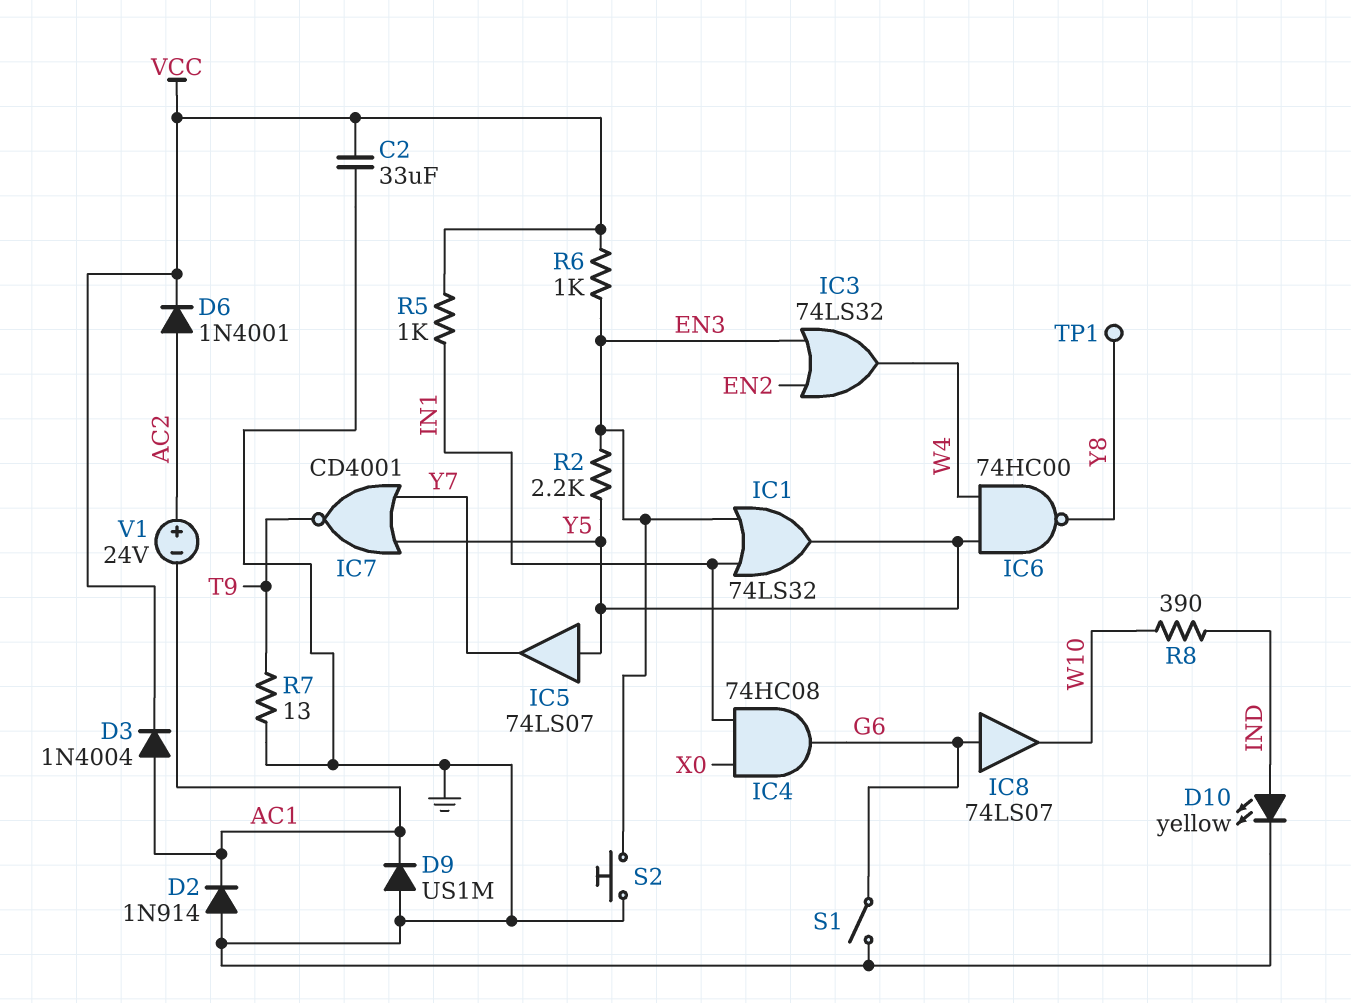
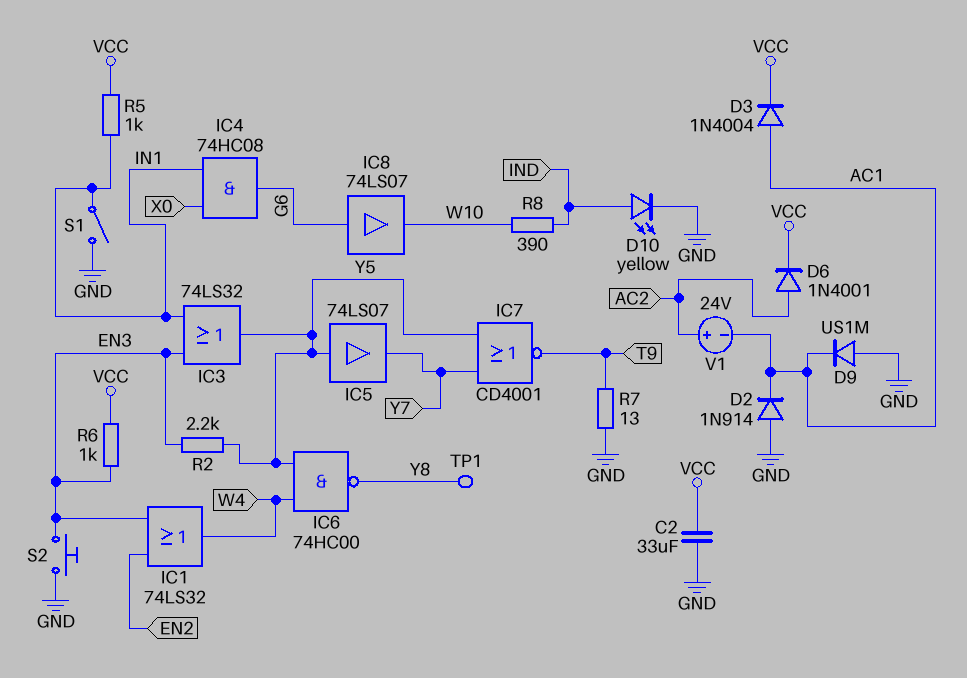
IC1: OR 74LS32 (in EN3, in IN1, out Y5) -> OR 74LS32 (in EN2, in EN3, out W4)
IC3: OR 74LS32 (in EN2, in EN3, out W4) -> OR 74LS32 (in EN3, in IN1, out Y5)
S1: switch (G6, GND) -> switch (GND, IN1)

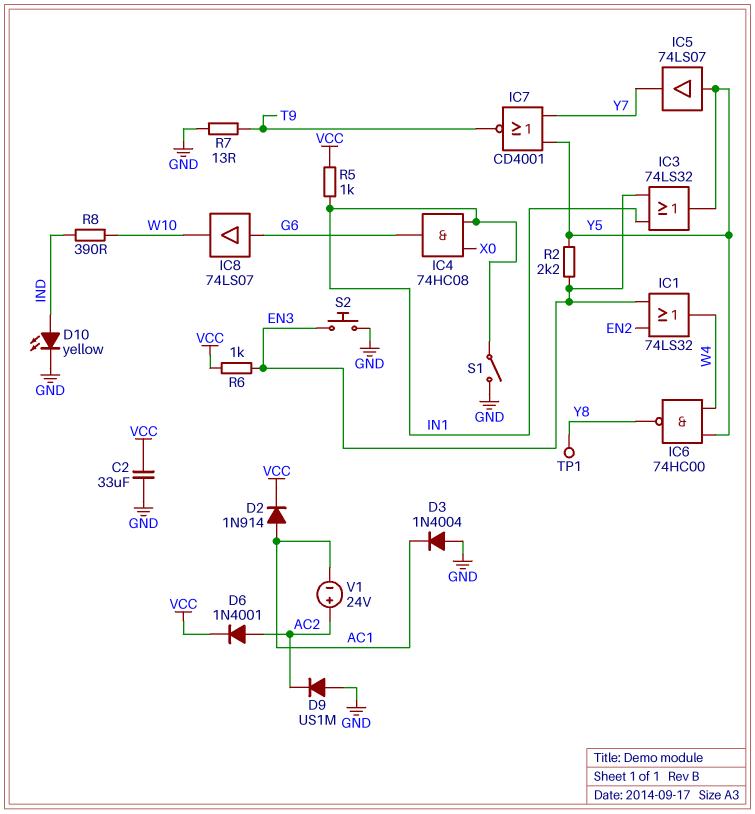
D2: diode 1N914 (A GND, K AC1) -> diode 1N914 (A AC1, K VCC)
D3: diode 1N4004 (A AC1, K VCC) -> diode 1N4004 (A GND, K AC1)
D9: diode US1M (A GND, K AC1) -> diode US1M (A GND, K AC2)

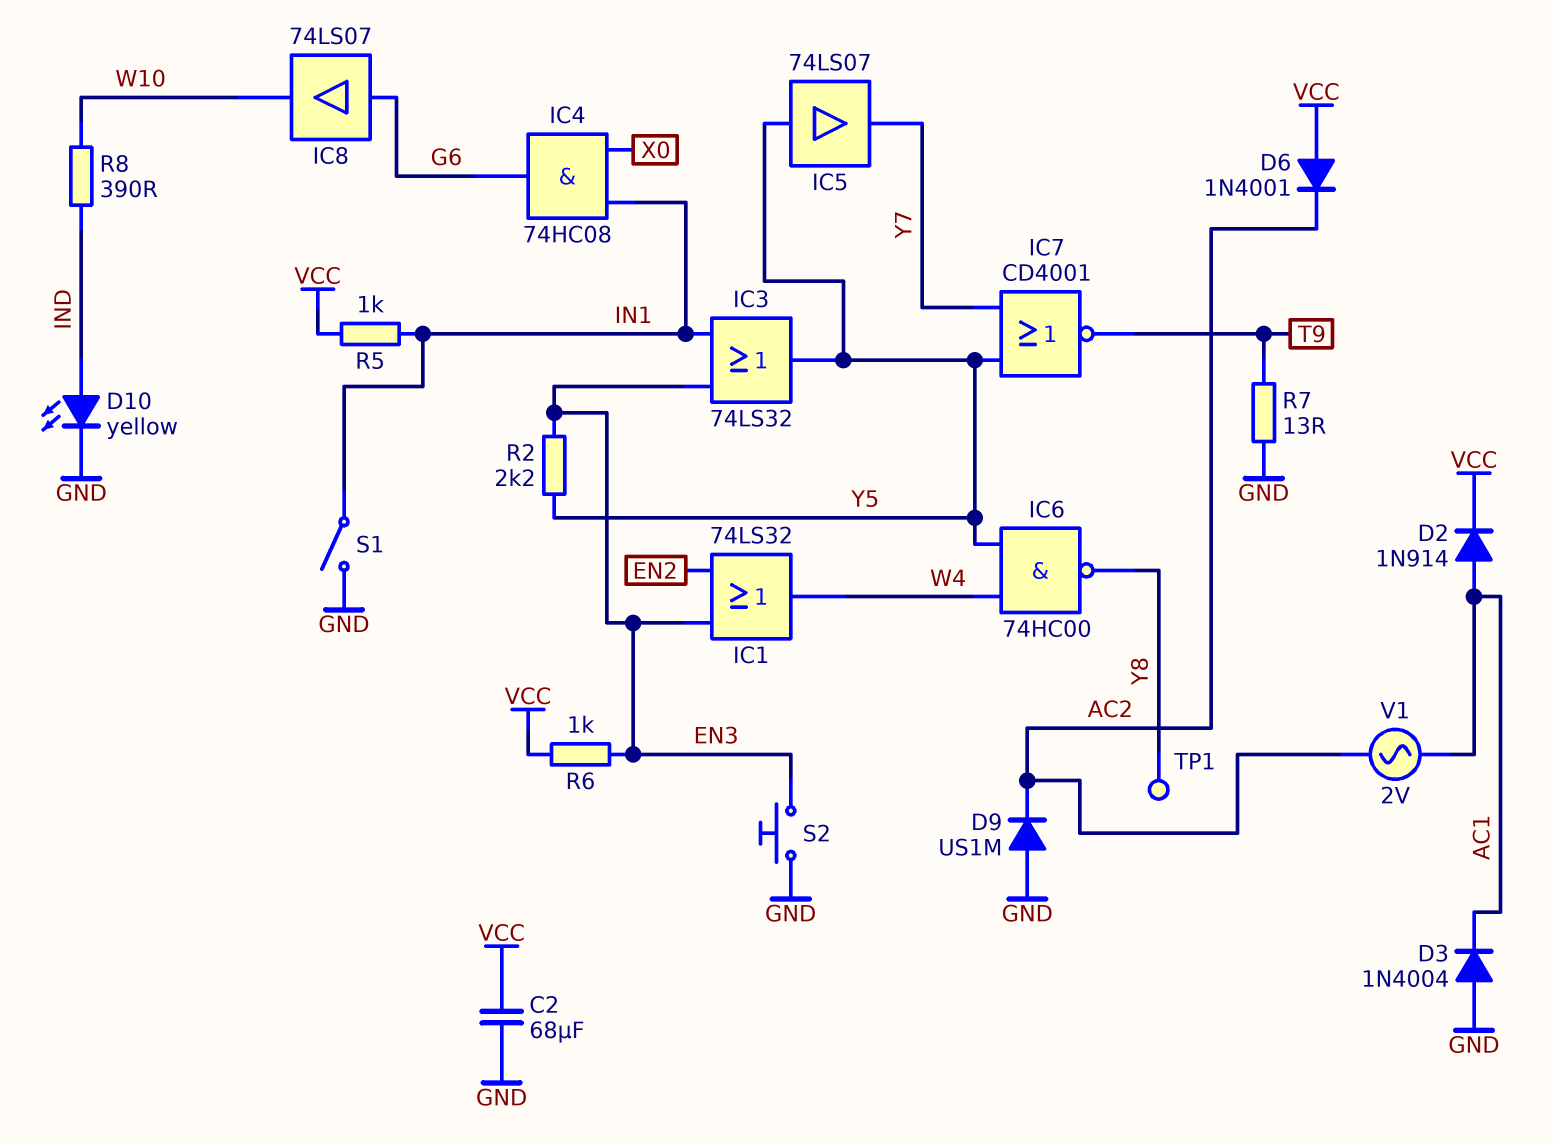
C2: 33uF (GND, VCC) -> 68uF (GND, VCC)
D6: diode 1N4001 (A AC2, K VCC) -> diode 1N4001 (A VCC, K AC2)
V1: 24V (plus AC2, minus AC1) -> AC 2V (AC1, AC2)

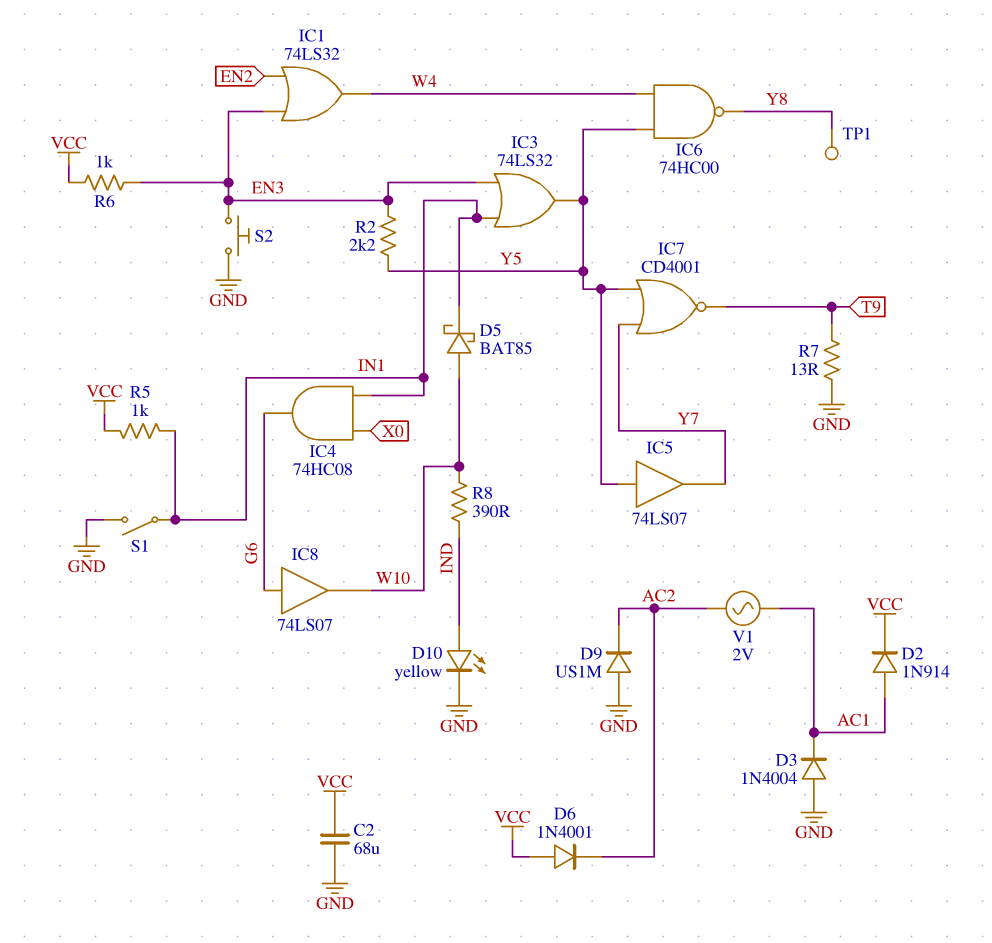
D5: none -> schottky BAT85 (A W10, K IN1)

